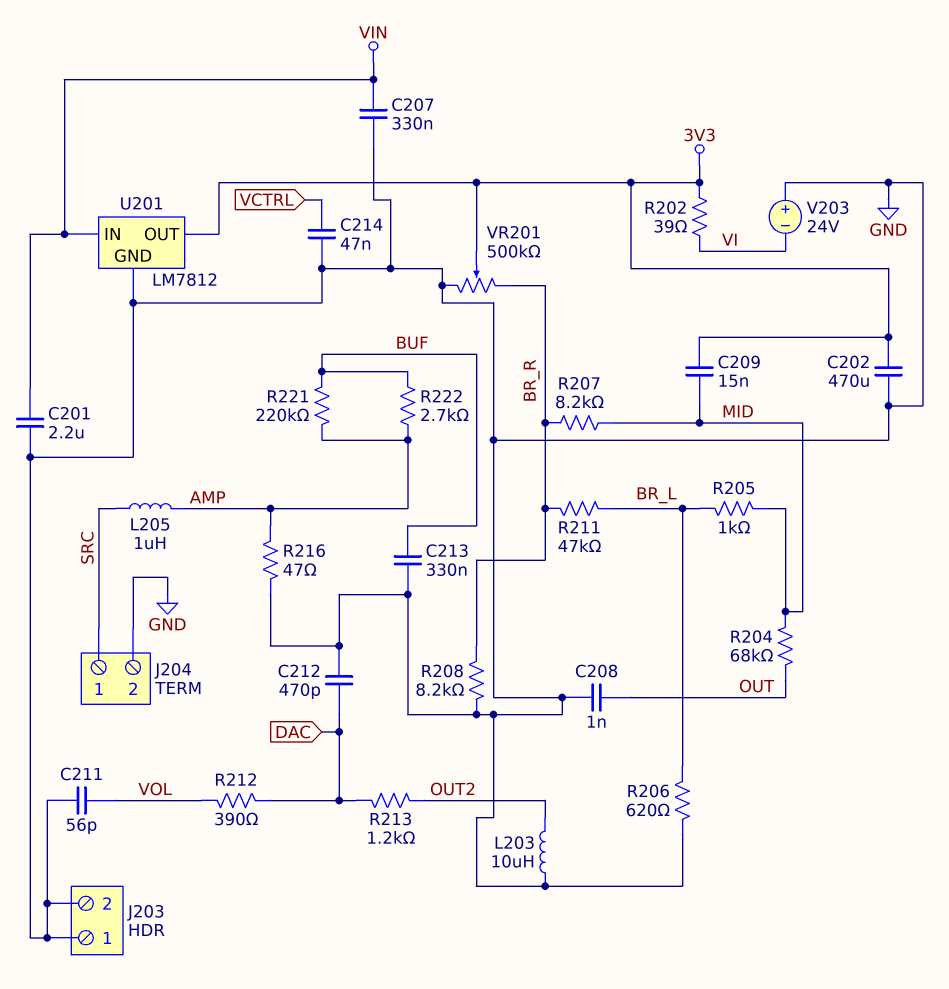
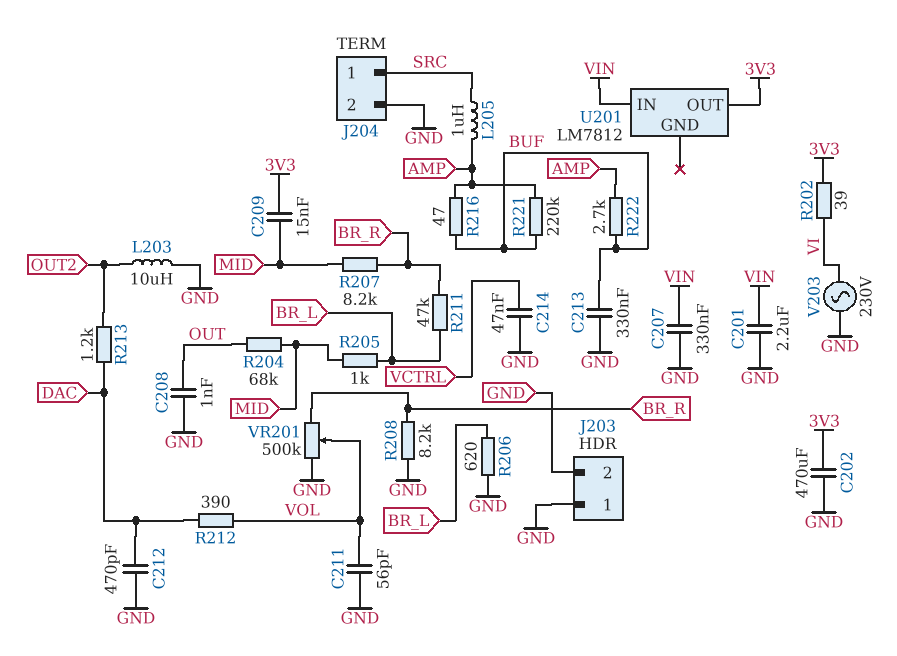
R216: 47 (AMP, GND) -> 47 (AMP, BUF)
U201 pin GND: GND -> none
V203: 24V (plus GND, minus VI) -> AC 230V (GND, VI)
VR201: 500k (BR_R, GND, wiper 3V3) -> 500k (BR_R, GND, wiper VOL)

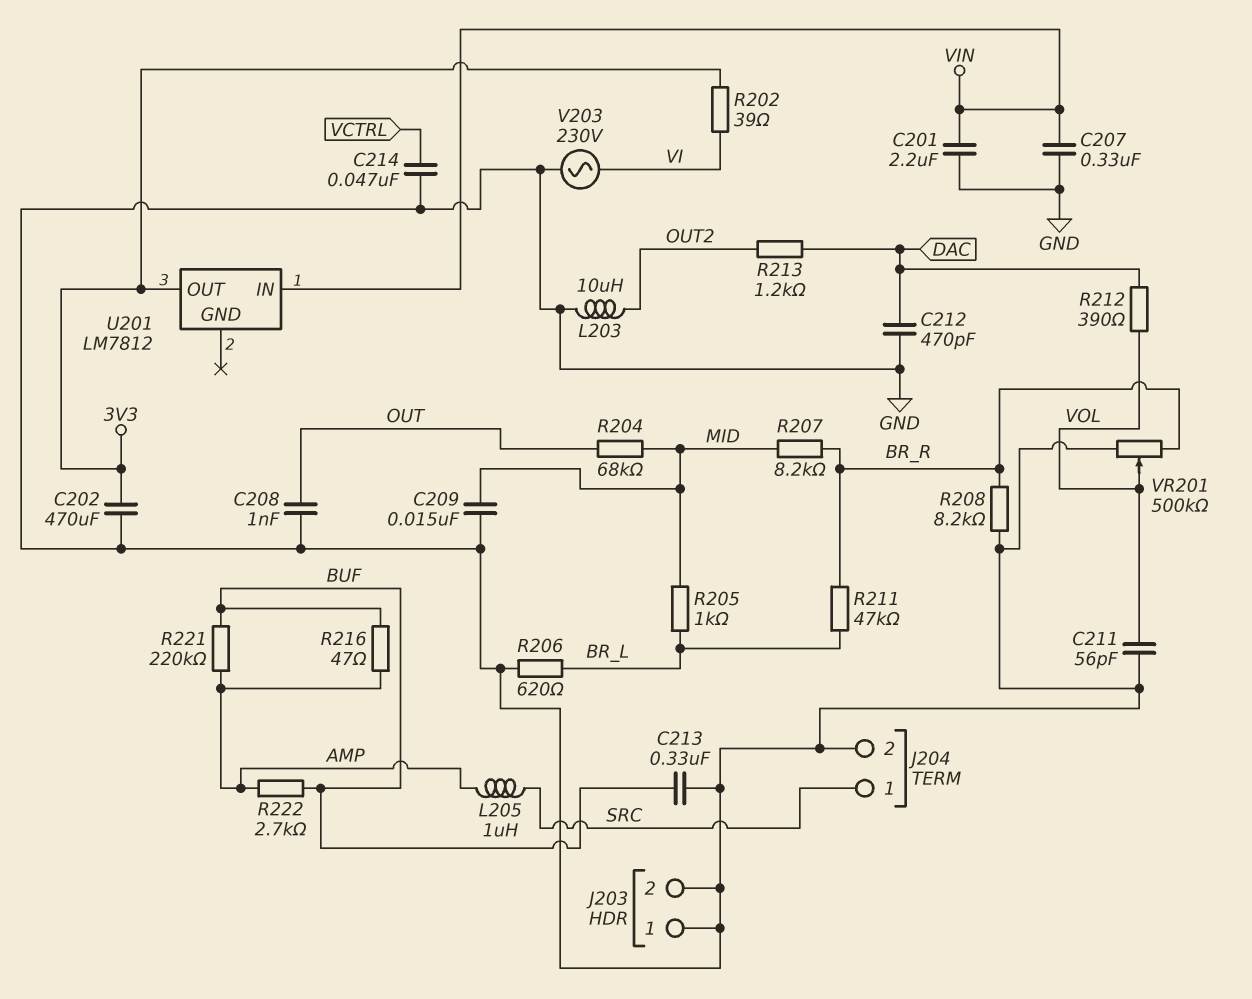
C209: 15nF (3V3, MID) -> 15nF (GND, MID)

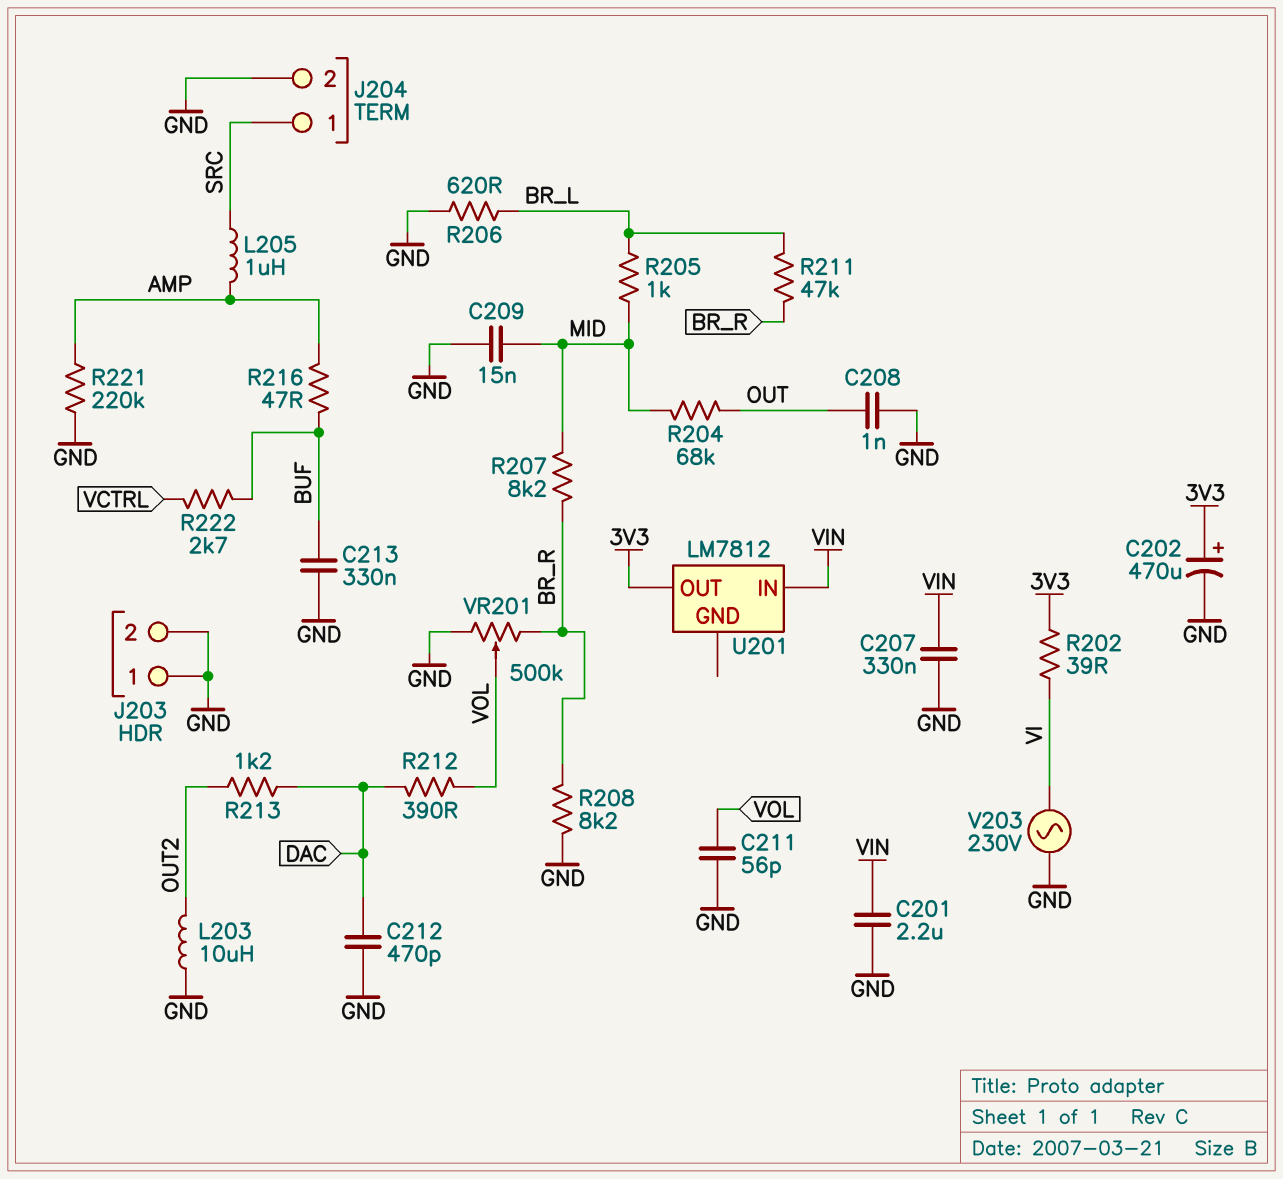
C202: 470uF (3V3, GND) -> 470uF (plus 3V3, minus GND)
C214: 47nF (GND, VCTRL) -> none
R221: 220k (AMP, BUF) -> 220k (AMP, GND)
R222: 2.7k (AMP, BUF) -> 2.7k (BUF, VCTRL)

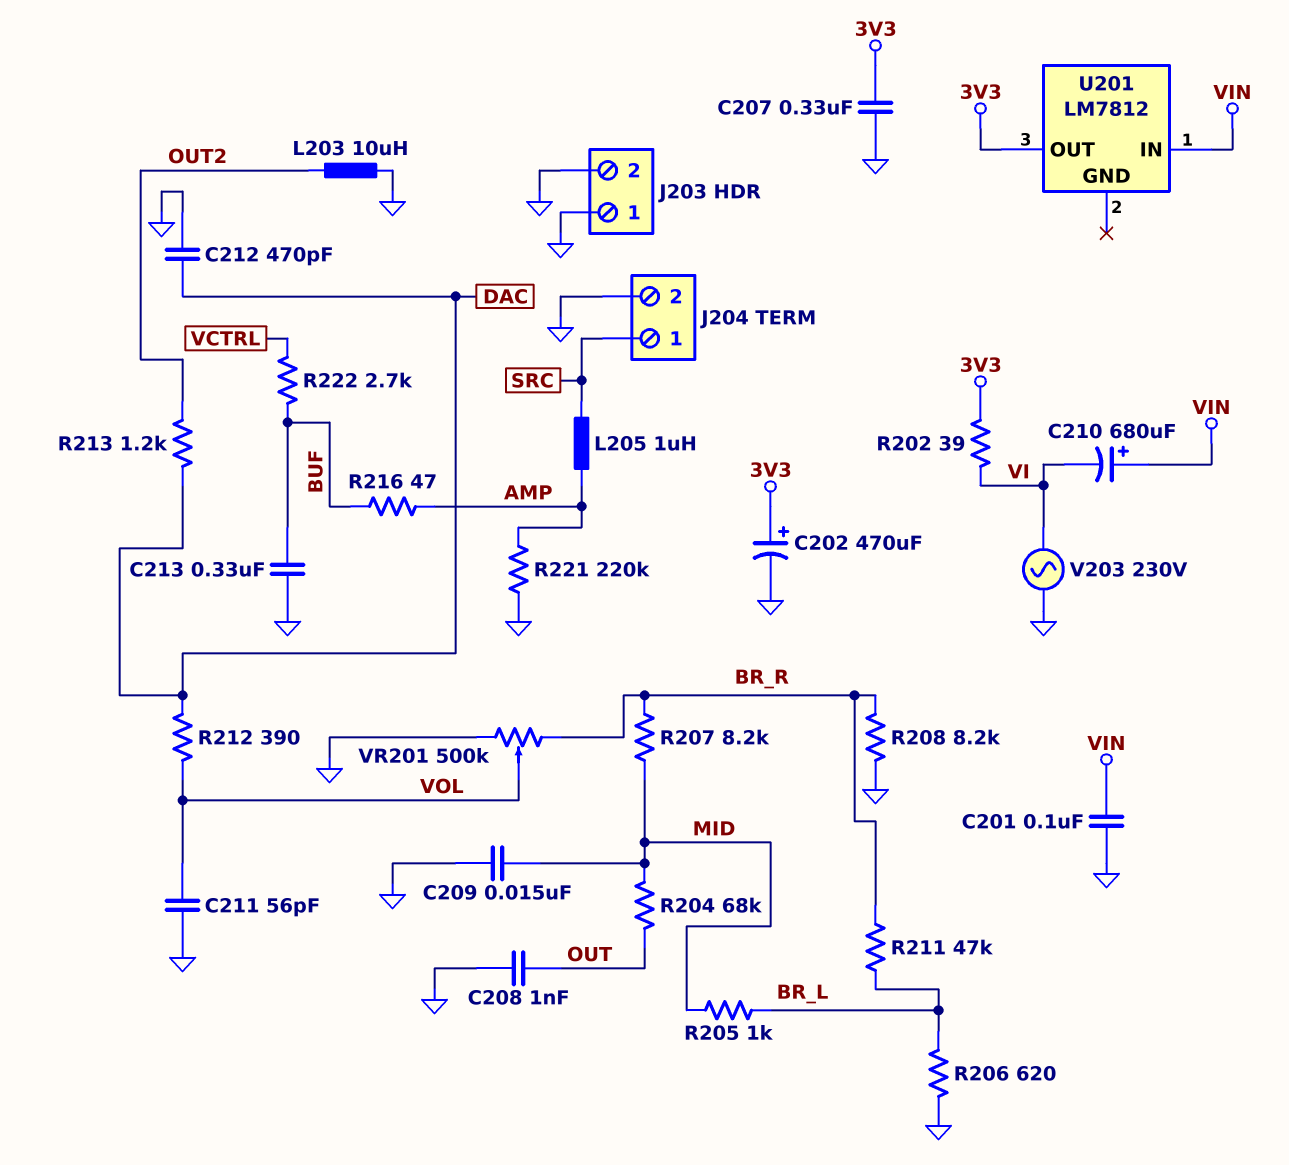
C201: 2.2uF (GND, VIN) -> 100nF (GND, VIN)
C207: 330nF (GND, VIN) -> 330nF (3V3, GND)
C210: none -> 680uF (plus VIN, minus VI)

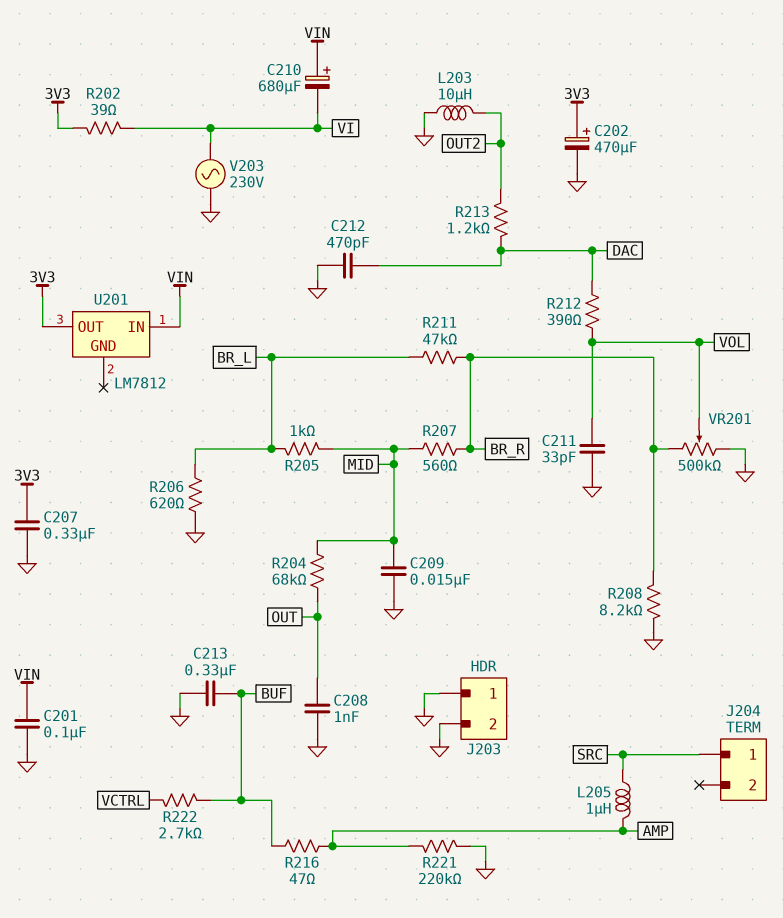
C211: 56pF (GND, VOL) -> 33pF (GND, VOL)
J204 pin 2: GND -> none
R207: 8.2k (BR_R, MID) -> 560 (BR_R, MID)

